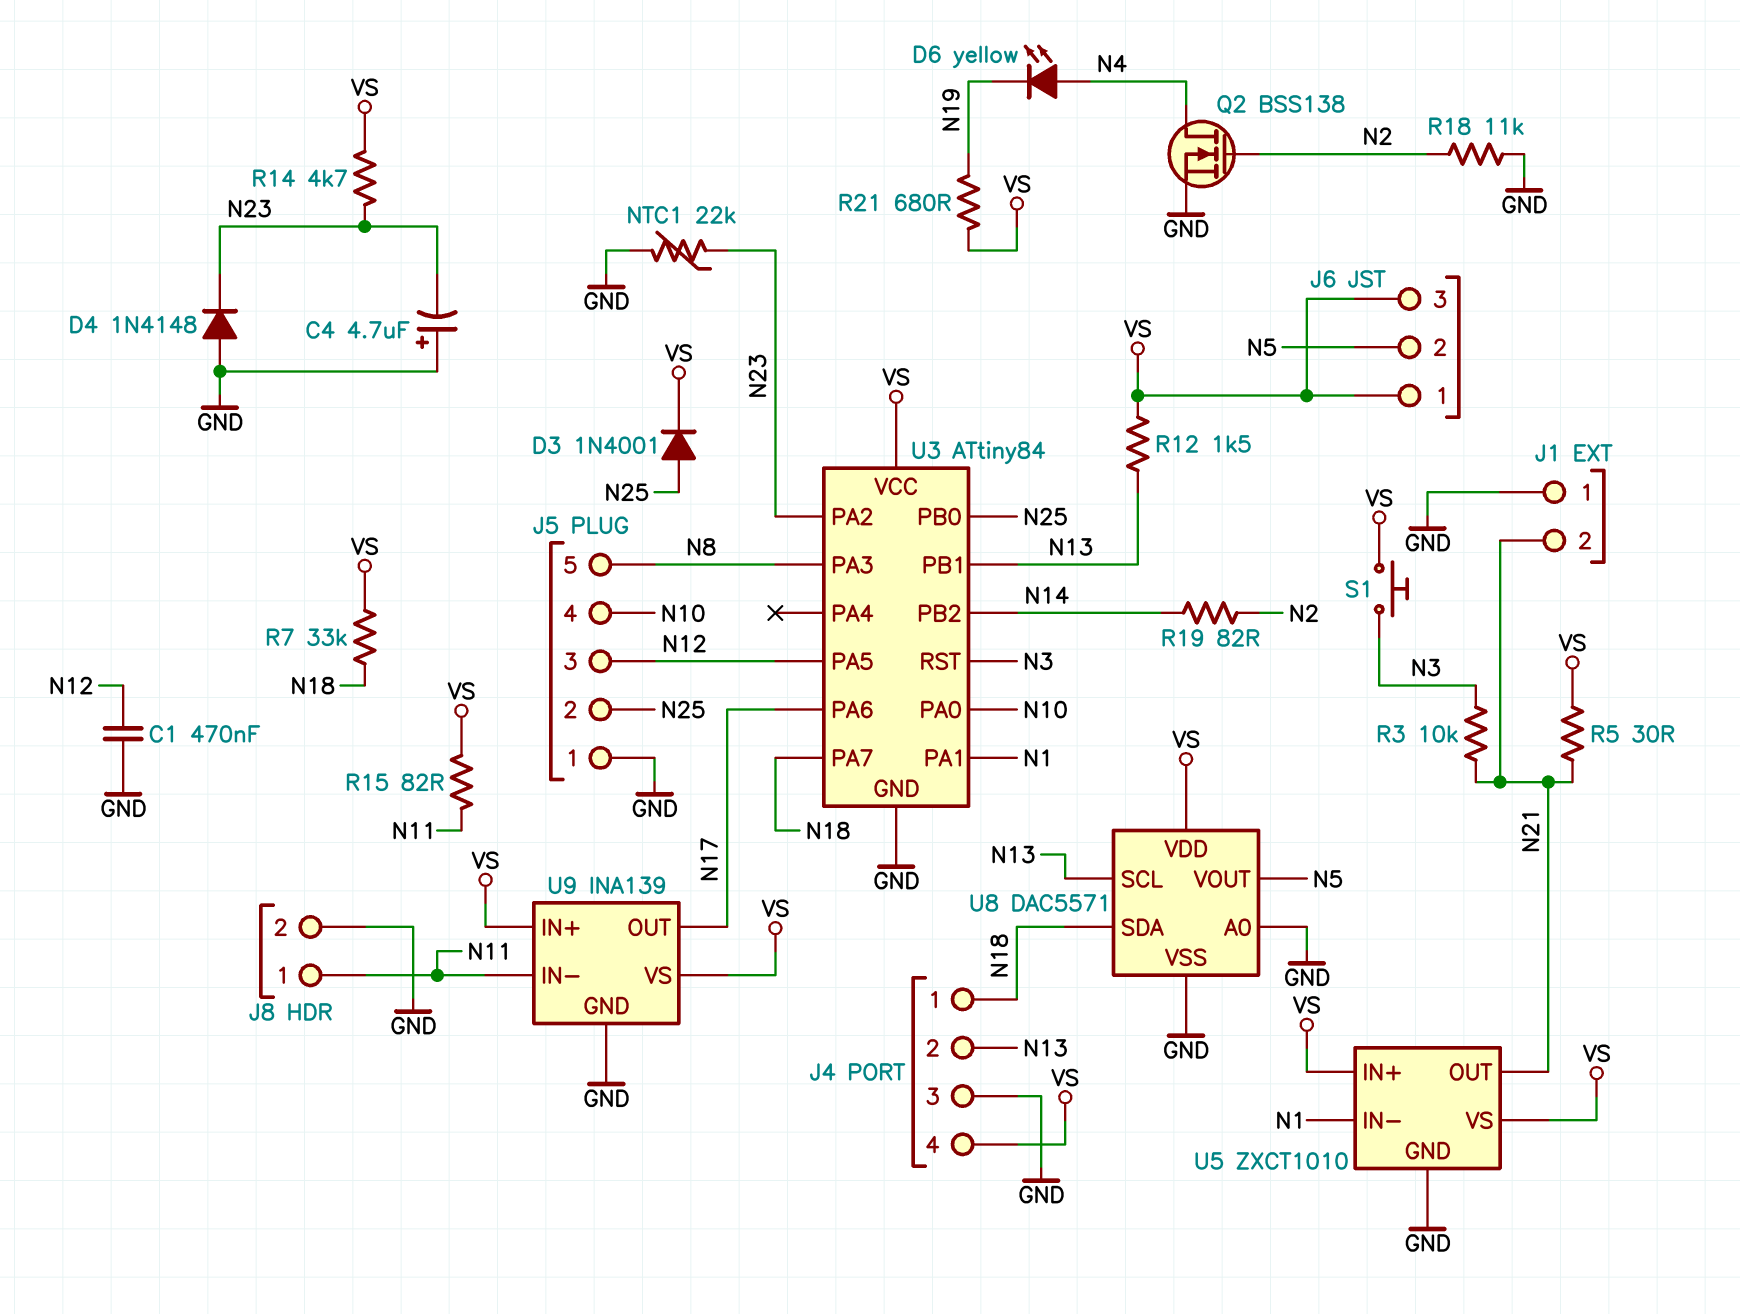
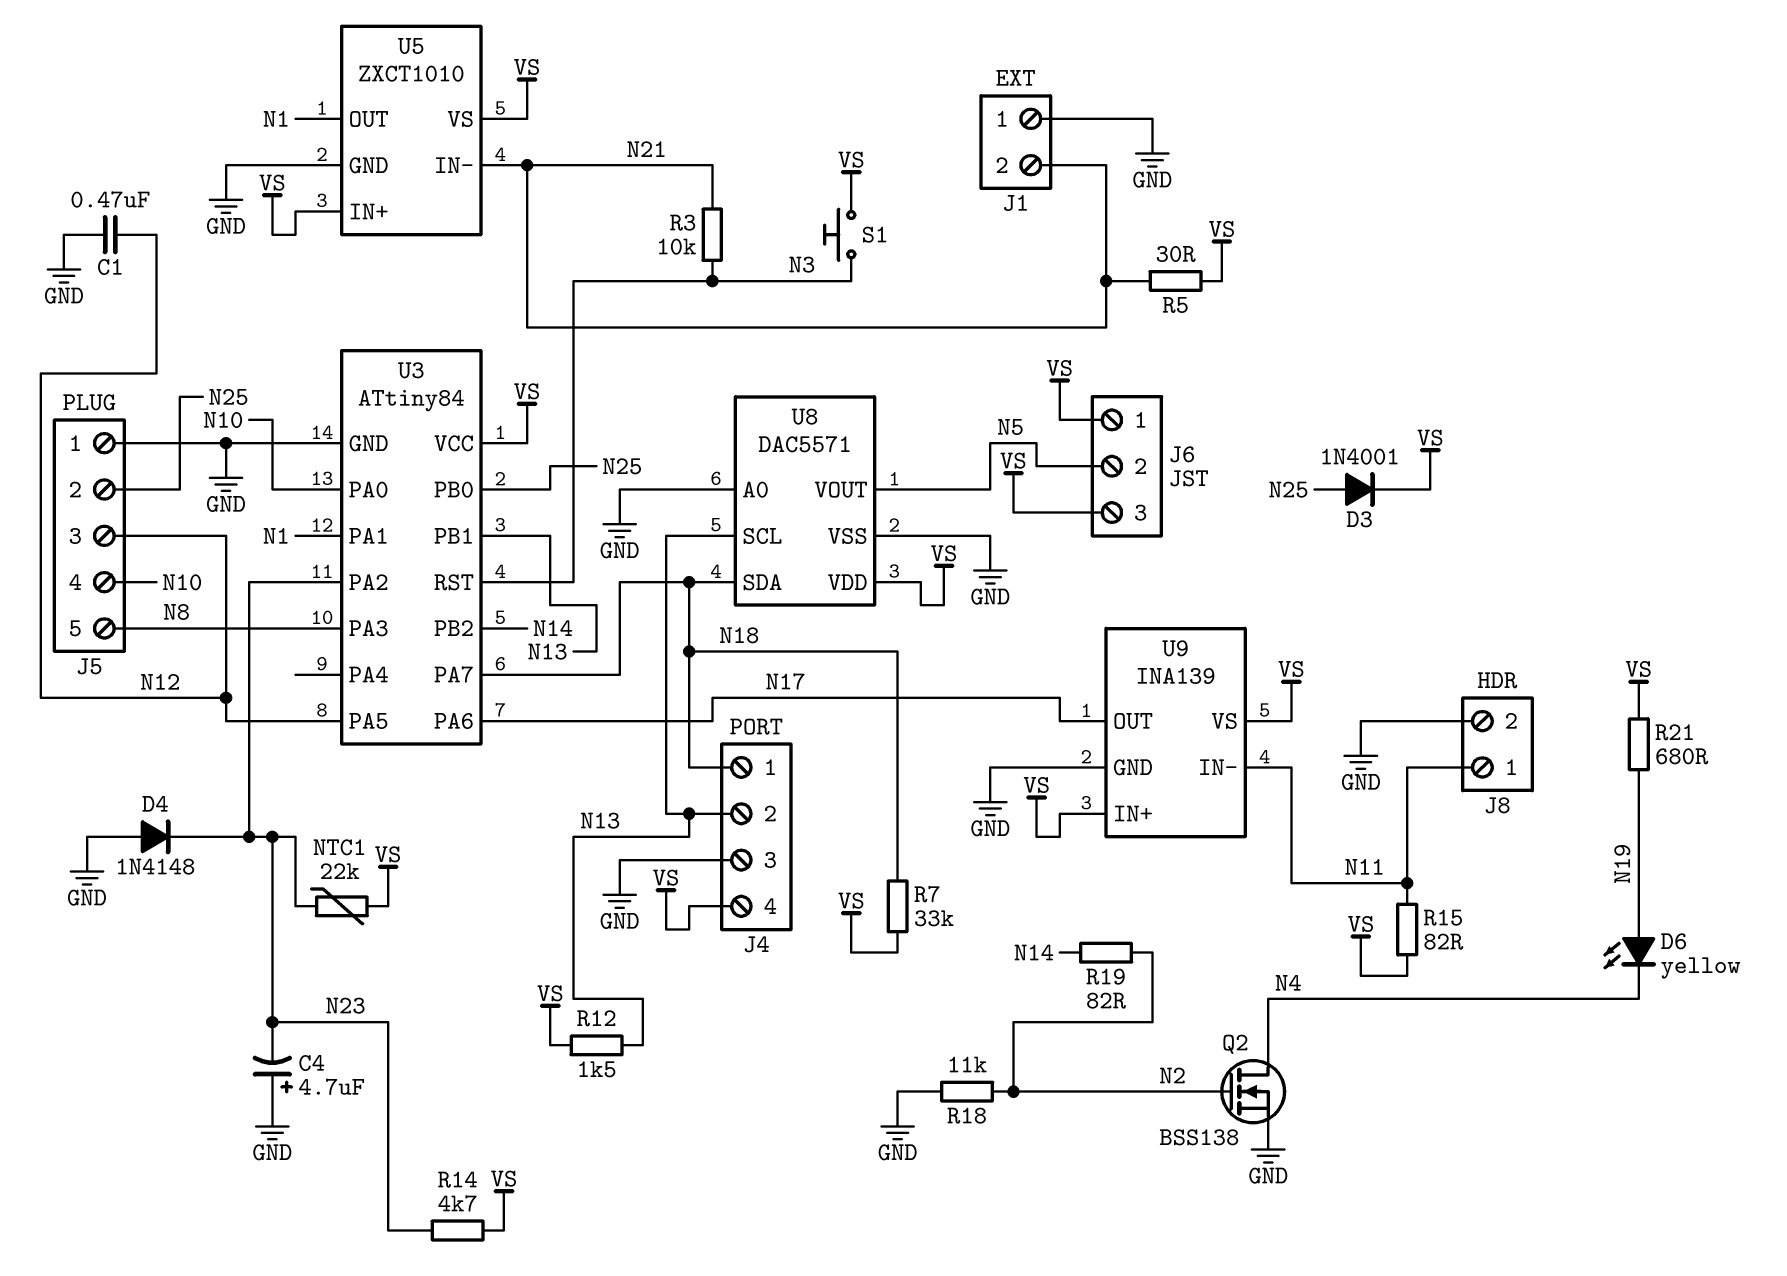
D6: LED yellow (A N4, K N19) -> LED yellow (A N19, K N4)
NTC1: 22k (GND, N23) -> 22k (N23, VS)
U5 pin IN-: N1 -> N21
U5 pin OUT: N21 -> N1

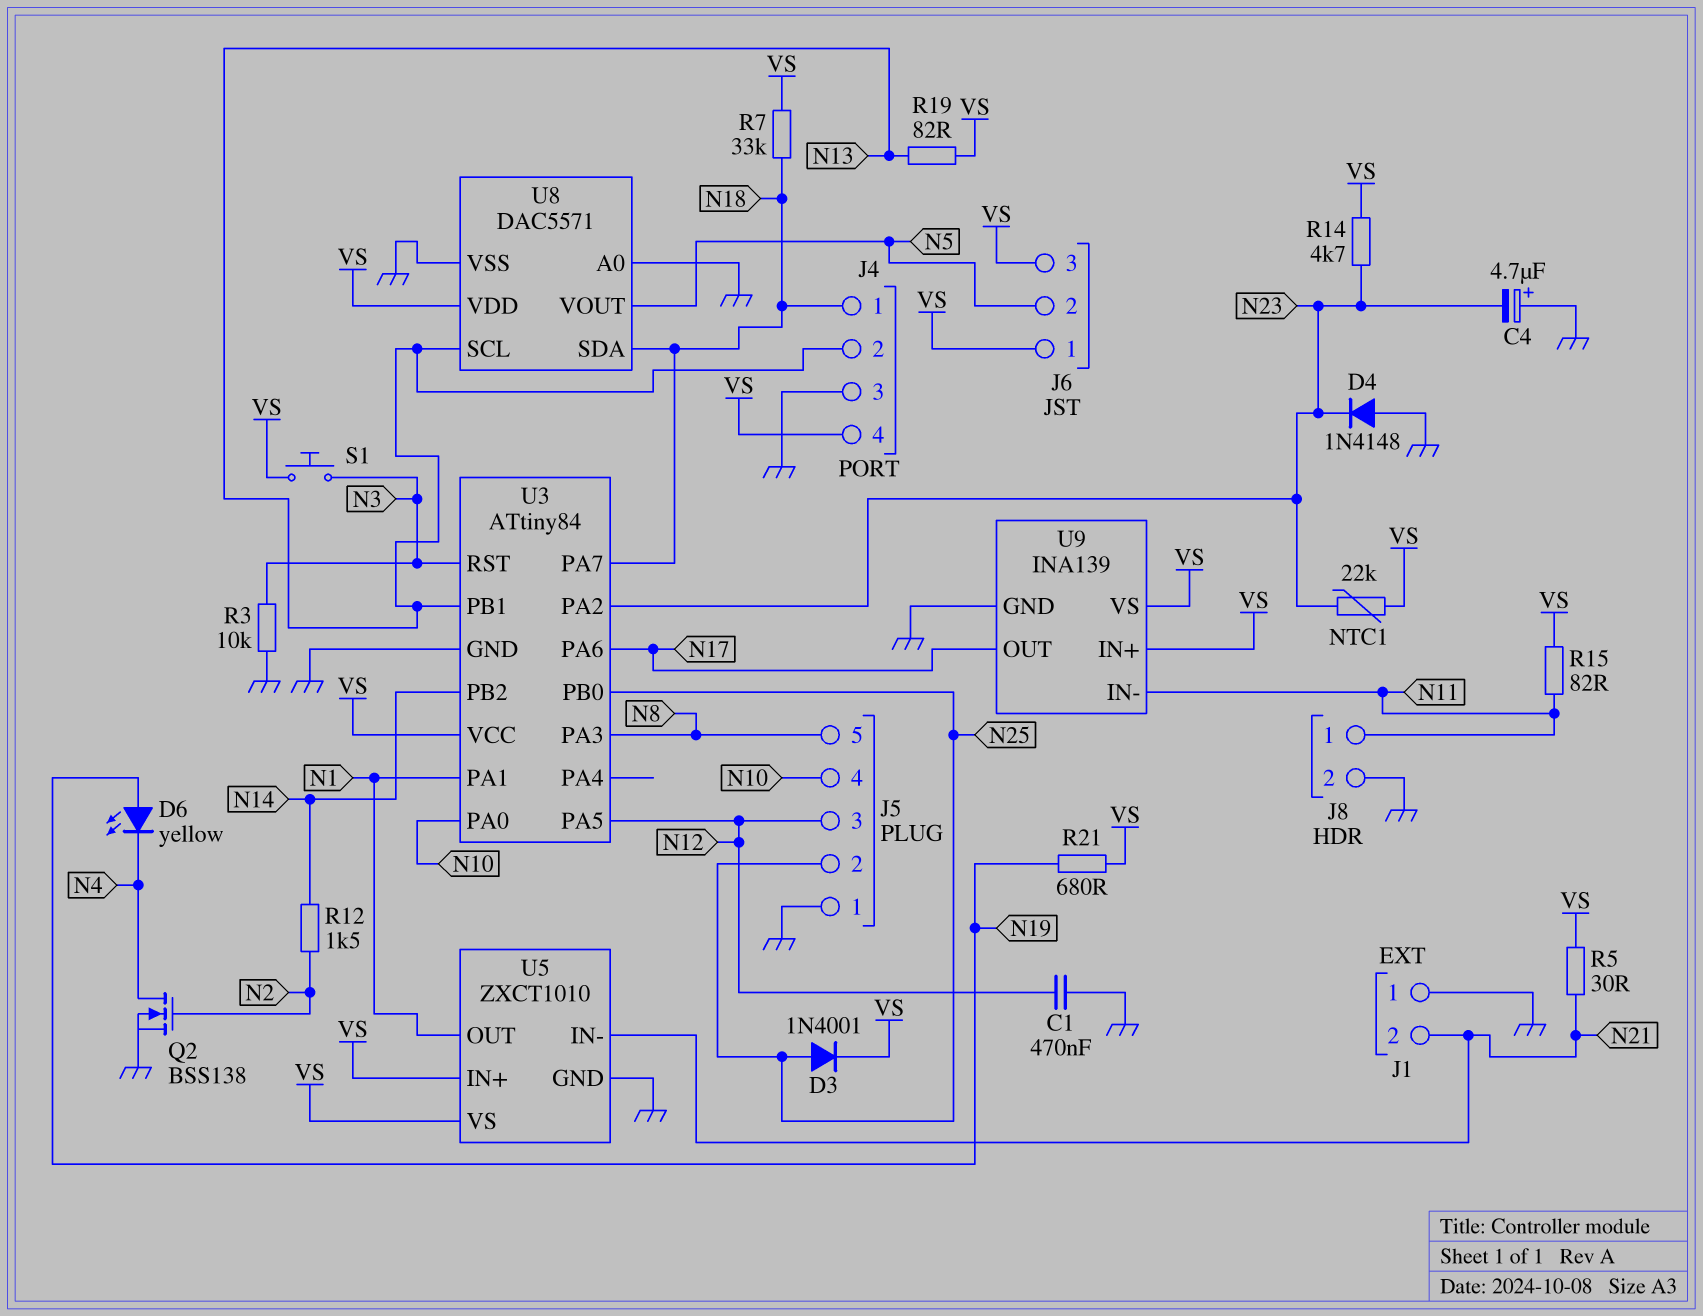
R3: 10k (N3, N21) -> 10k (GND, N3)
R12: 1.5k (N13, VS) -> 1.5k (N2, N14)
R18: 11k (GND, N2) -> none
R19: 82 (N2, N14) -> 82 (N13, VS)

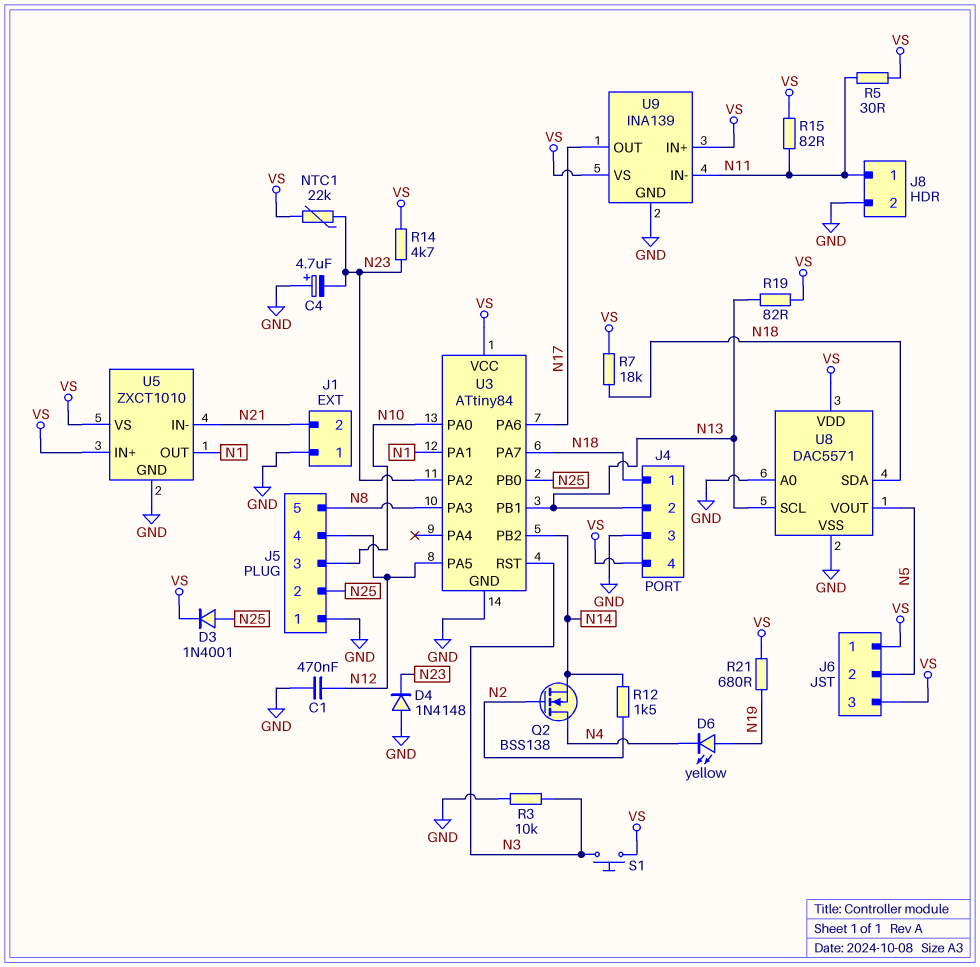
J5 pin 3: N12 -> N10
J5 pin 4: N10 -> N12
Q2: NMOS BSS138 (G N2, D N4, S GND) -> NMOS BSS138 (G N2, D N4, S N14)
R5: 30 (N21, VS) -> 30 (N11, VS)
R7: 33k (N18, VS) -> 18k (N18, VS)

